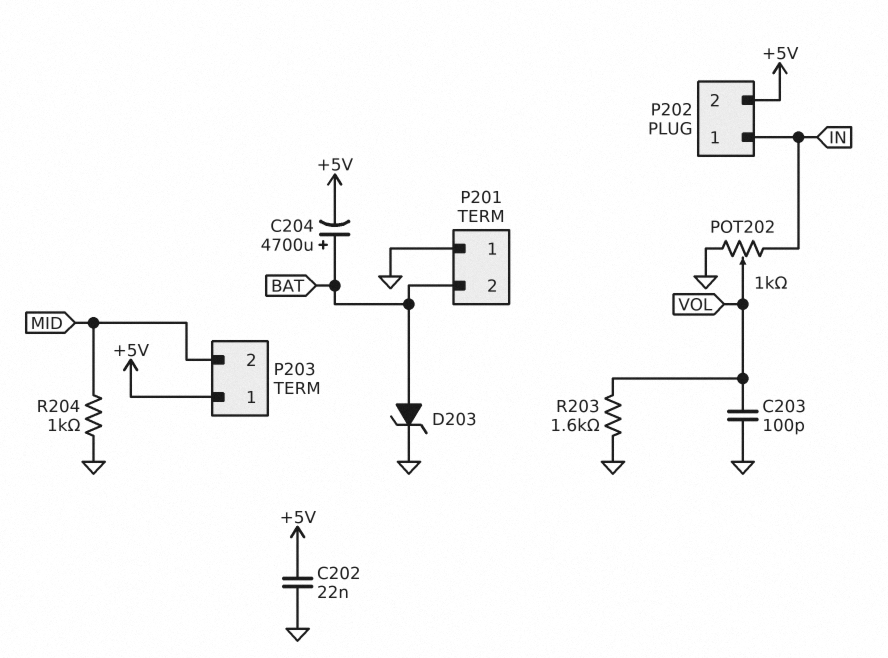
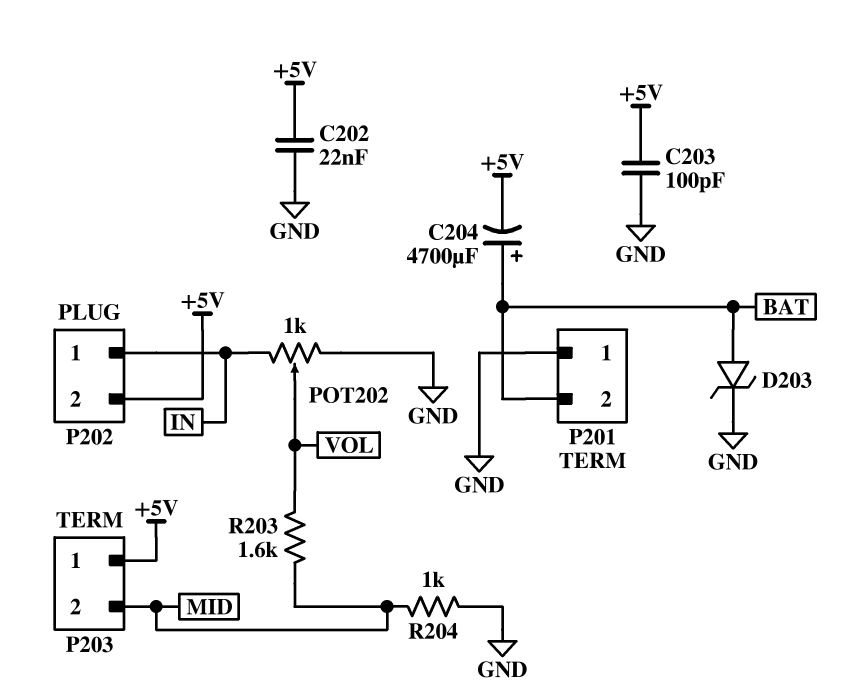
C203: 100pF (GND, VOL) -> 100pF (+5V, GND)
R203: 1.6k (GND, VOL) -> 1.6k (MID, VOL)

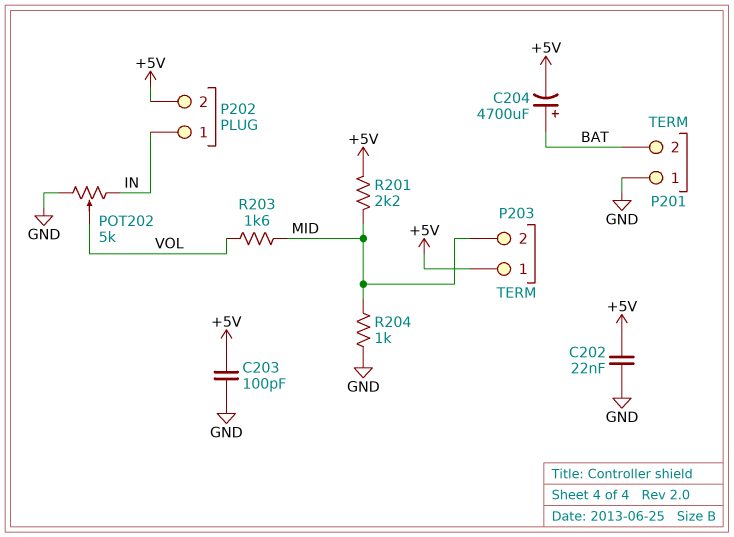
D203: zener (A BAT, K GND) -> none
POT202: 1k (GND, IN, wiper VOL) -> 5k (GND, IN, wiper VOL)
R201: none -> 2.2k (+5V, MID)

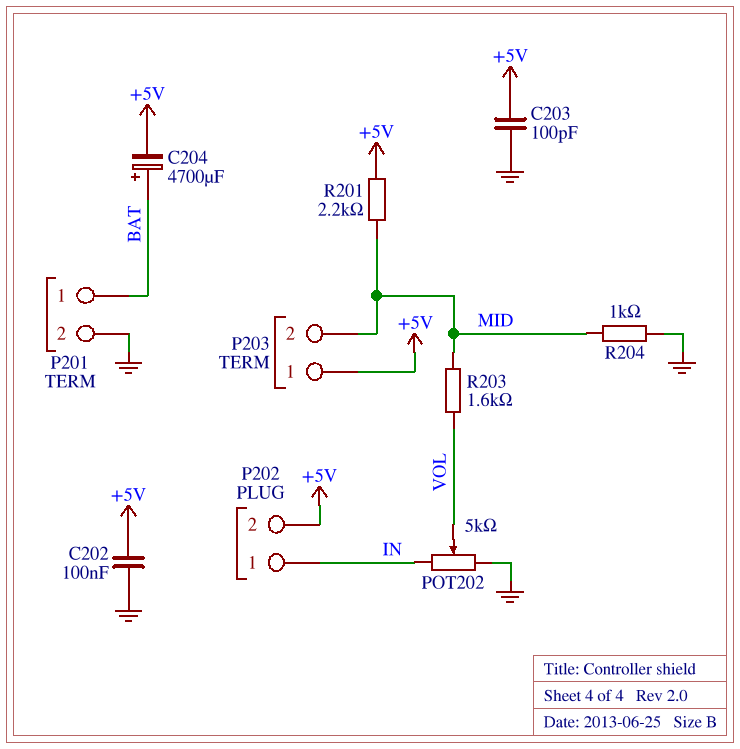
C202: 22nF (+5V, GND) -> 100nF (+5V, GND)
P201 pin 1: GND -> BAT
P201 pin 2: BAT -> GND

